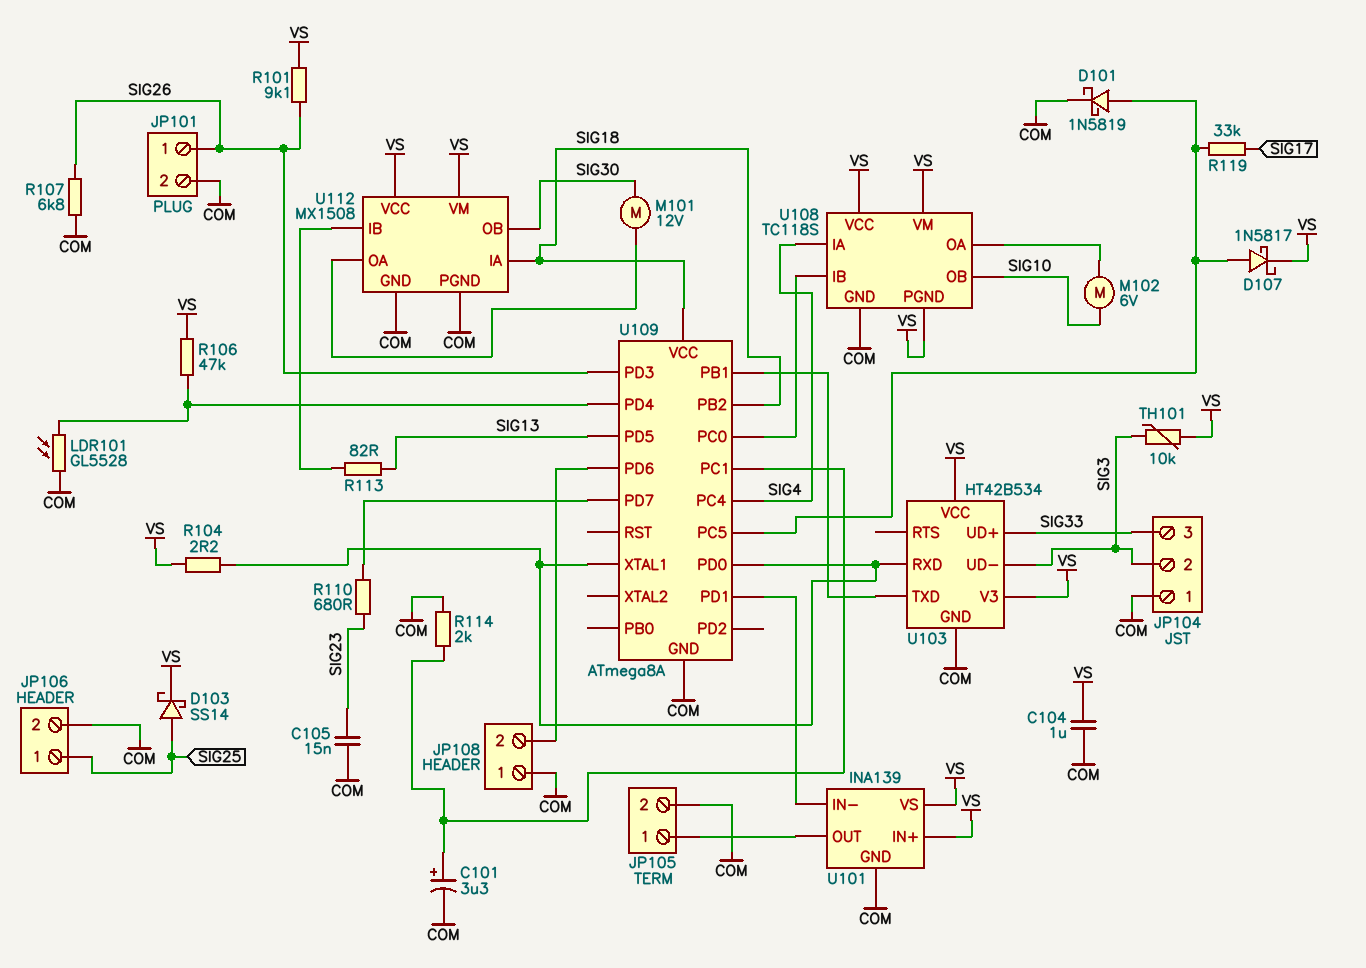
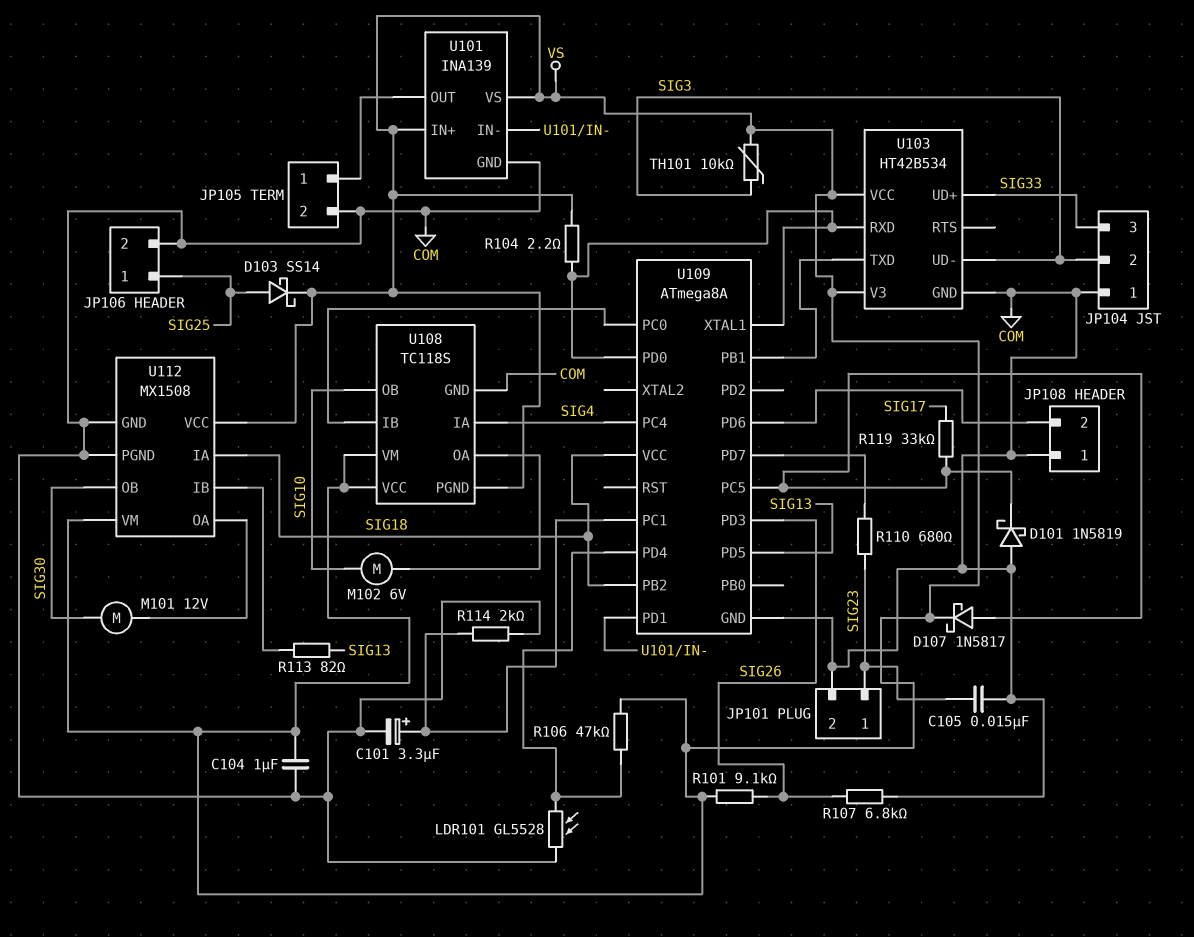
D101: schottky 1N5819 (A U109/PC5, K COM) -> schottky 1N5819 (A COM, K U109/PC5)
JP101 pin 1: SIG26 -> SIG23

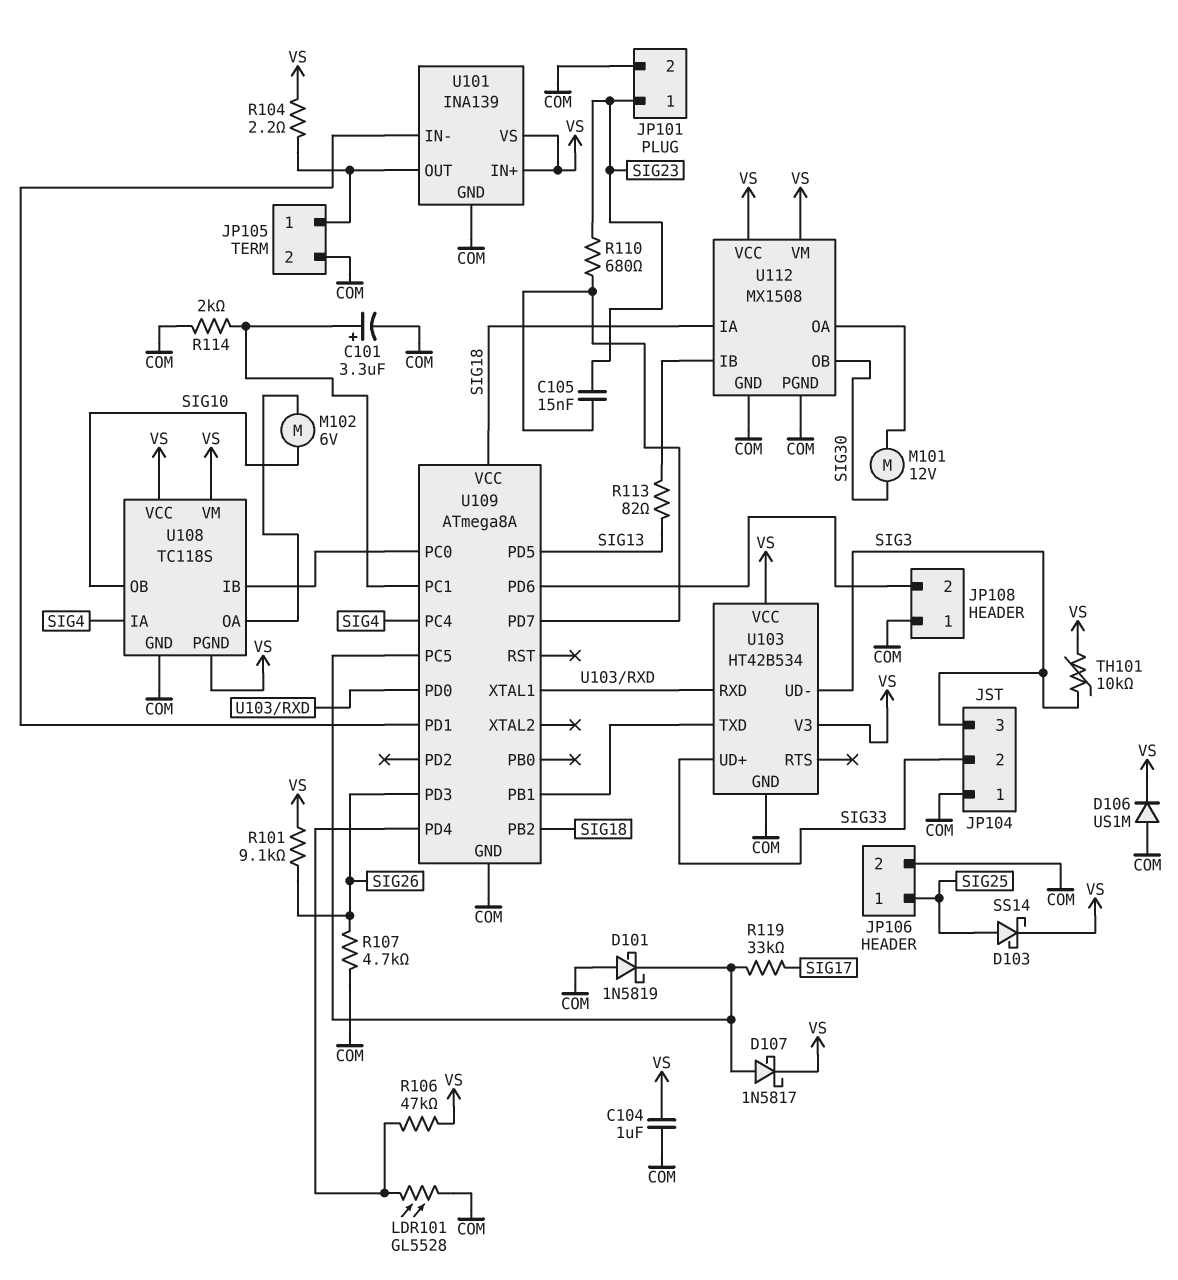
C105: 15nF (COM, SIG23) -> 15nF (SIG23, U109/PD7)
D106: none -> diode US1M (A COM, K VS)
JP104 pin 2: SIG3 -> SIG33
JP104 pin 3: SIG33 -> SIG3
R104: 2.2 (U103/RXD, VS) -> 2.2 (JP105/1, VS)
R107: 6.8k (COM, SIG26) -> 4.7k (COM, SIG26)

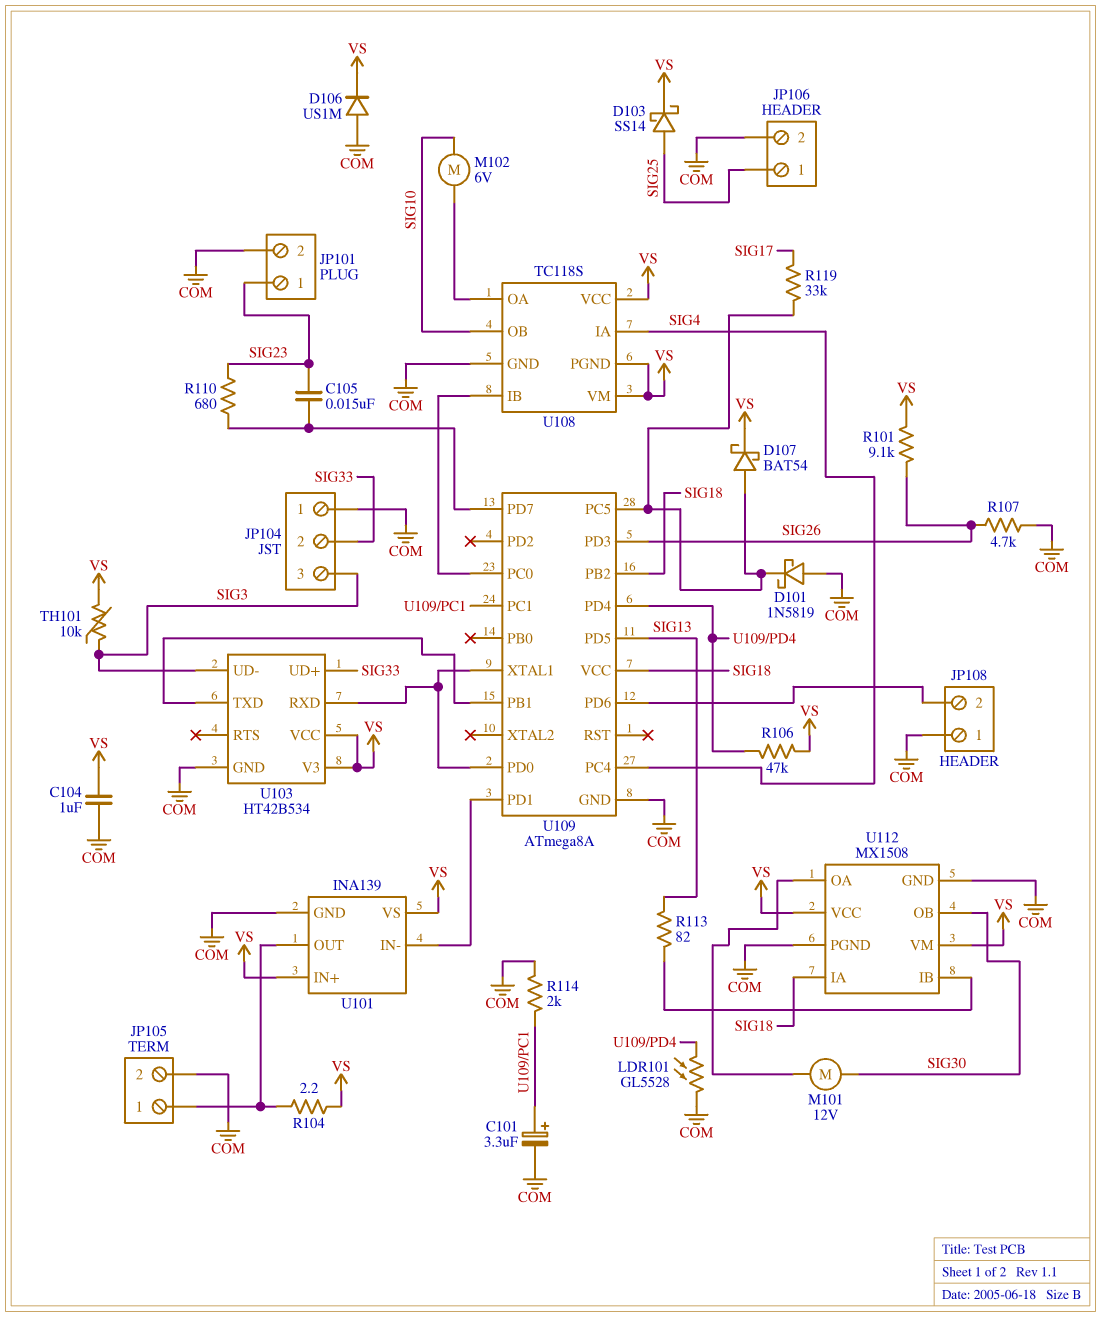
D107: schottky 1N5817 (A U109/PC5, K VS) -> schottky BAT54 (A U109/PC5, K VS)

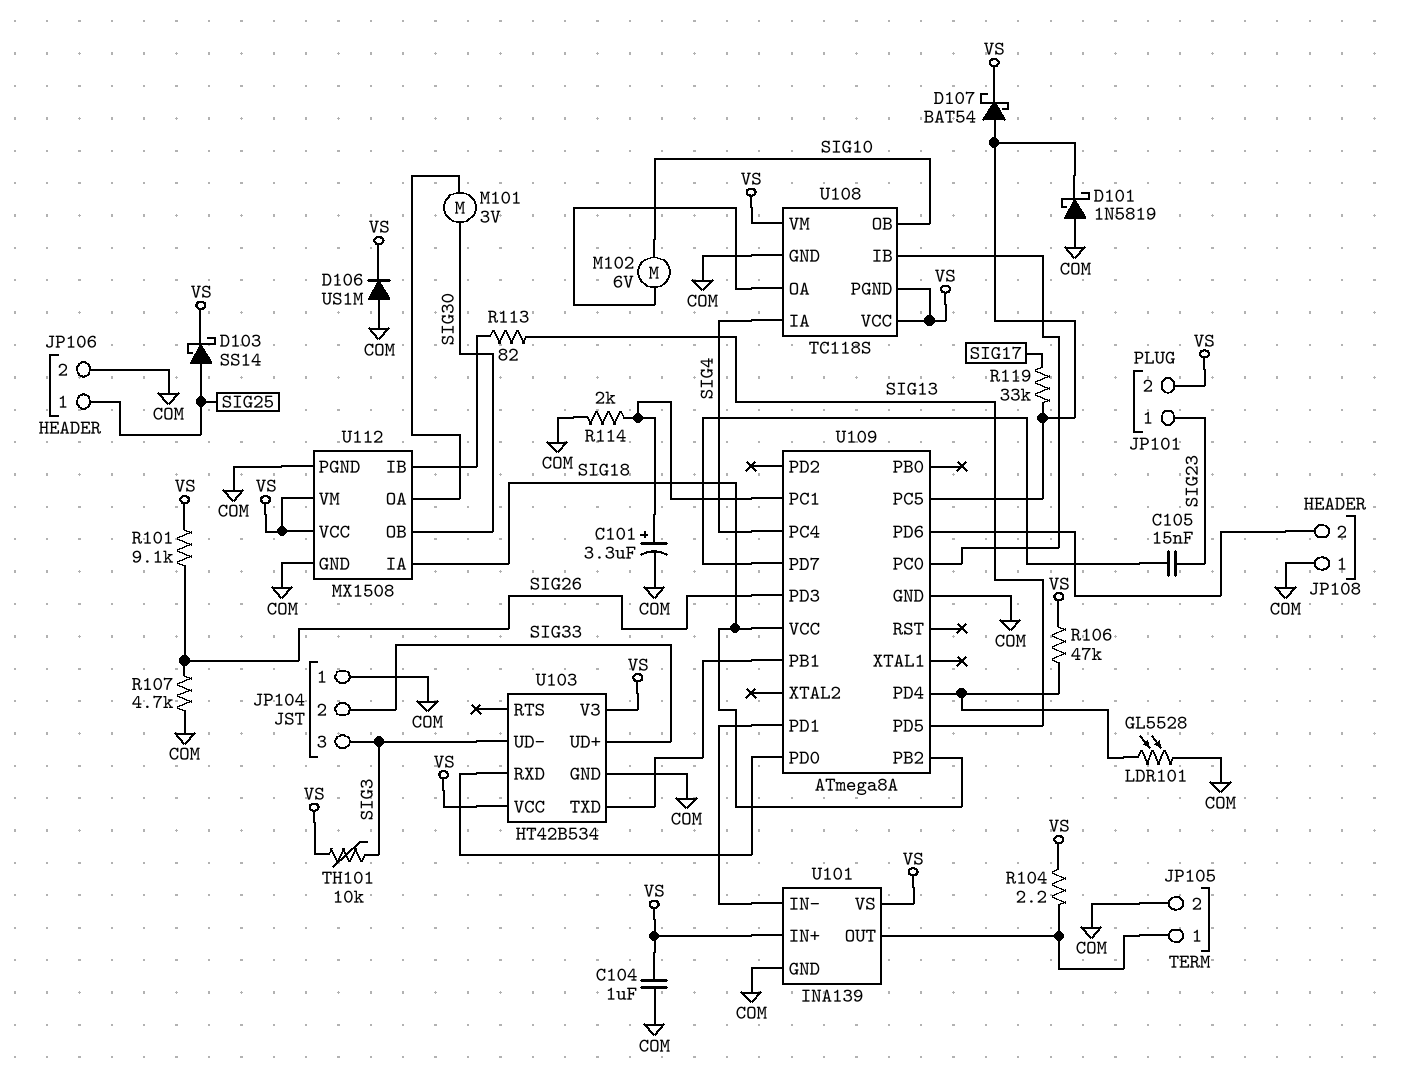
JP101 pin 2: COM -> VS
M101: motor 12V (SIG30, U112/OA) -> motor 3V (SIG30, U112/OA)
R110: 680 (SIG23, U109/PD7) -> none
U109 pin XTAL1: U103/RXD -> none

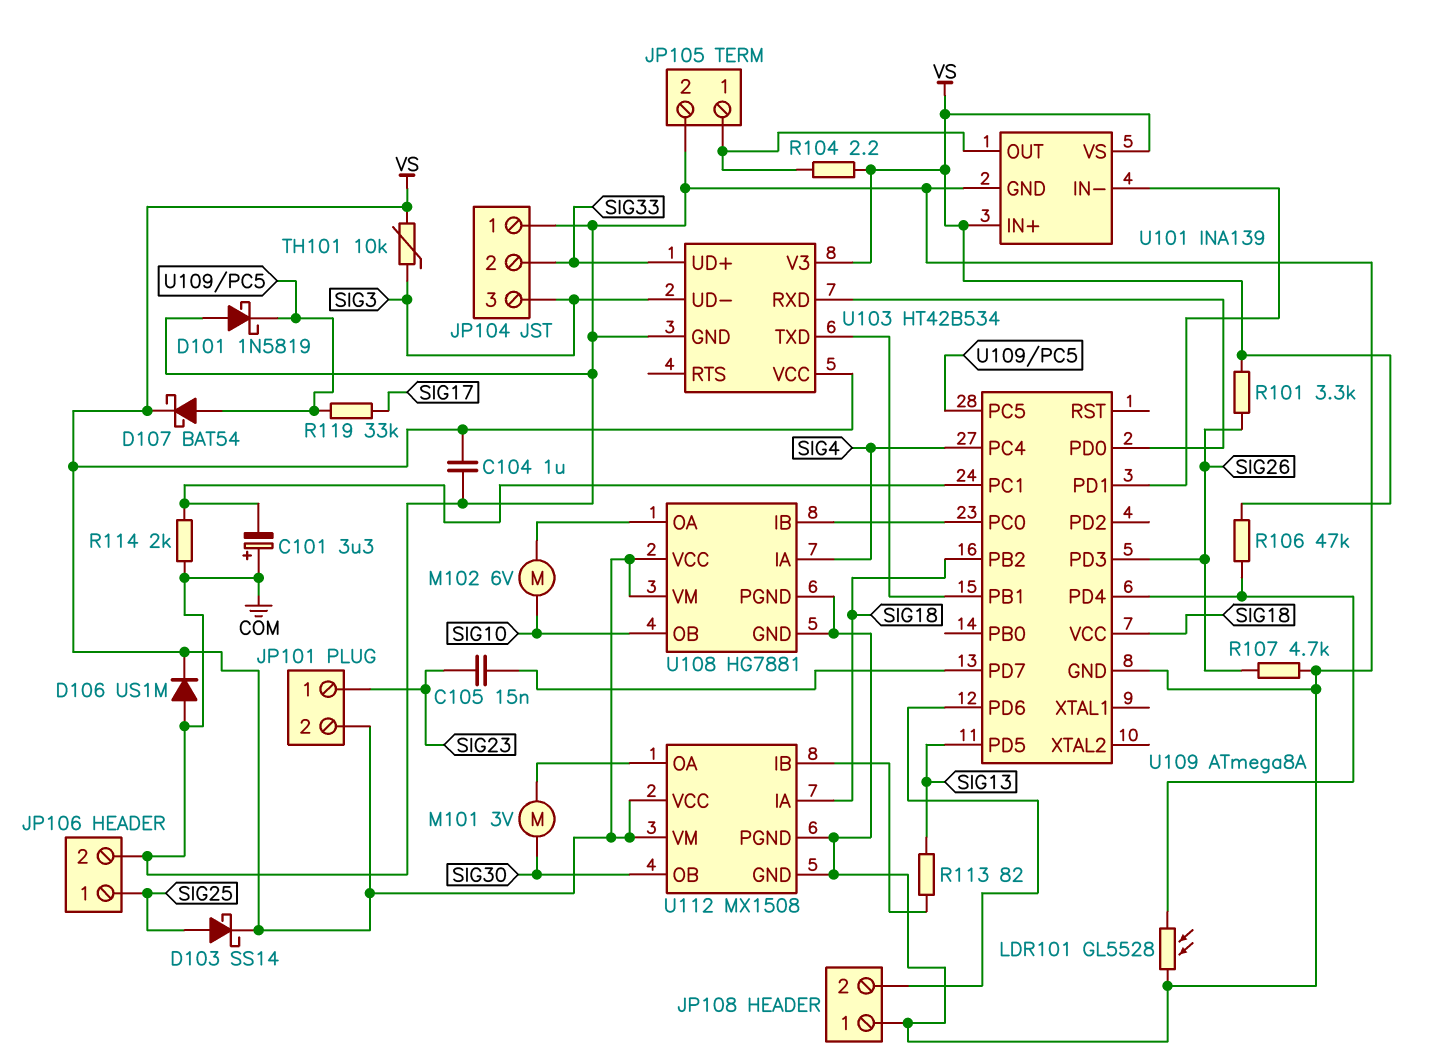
C101: 3.3uF (plus U109/PC1, minus COM) -> 3.3uF (plus COM, minus U109/PC1)
R101: 9.1k (SIG26, VS) -> 3.3k (SIG26, VS)
U108: TC118S -> HG7881
U108 pin PGND: VS -> COM

